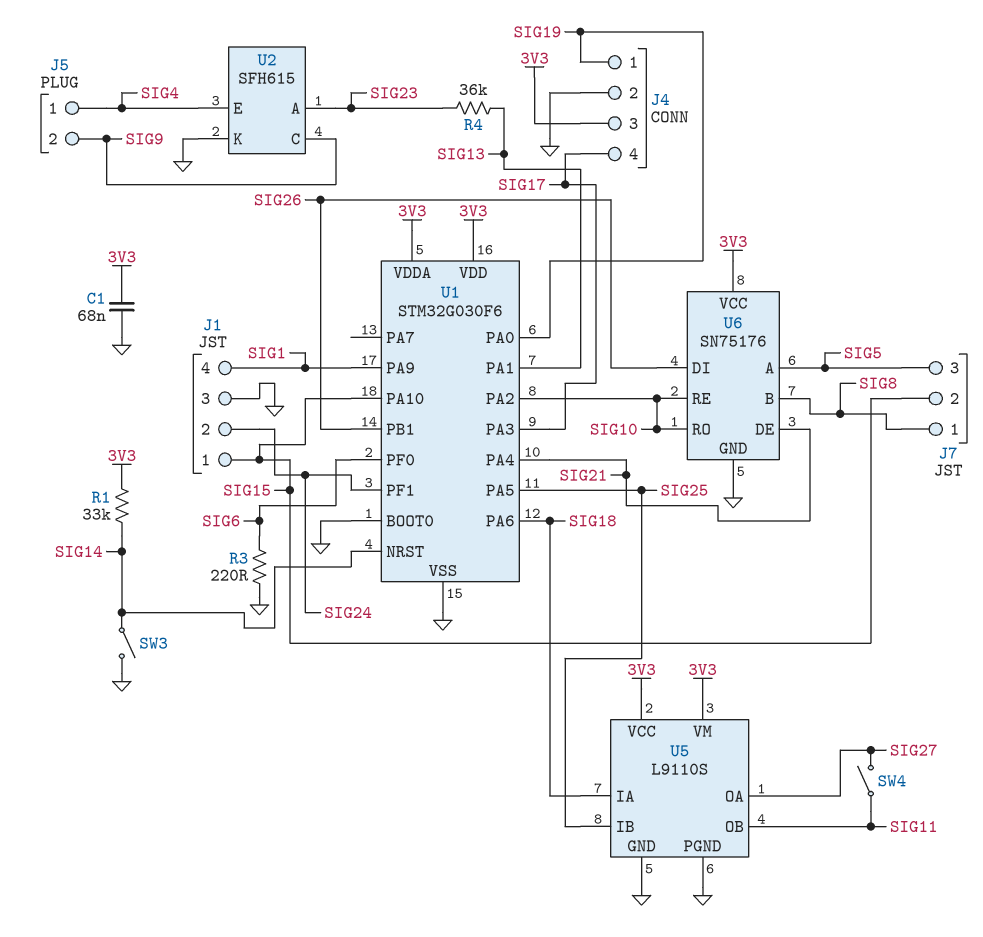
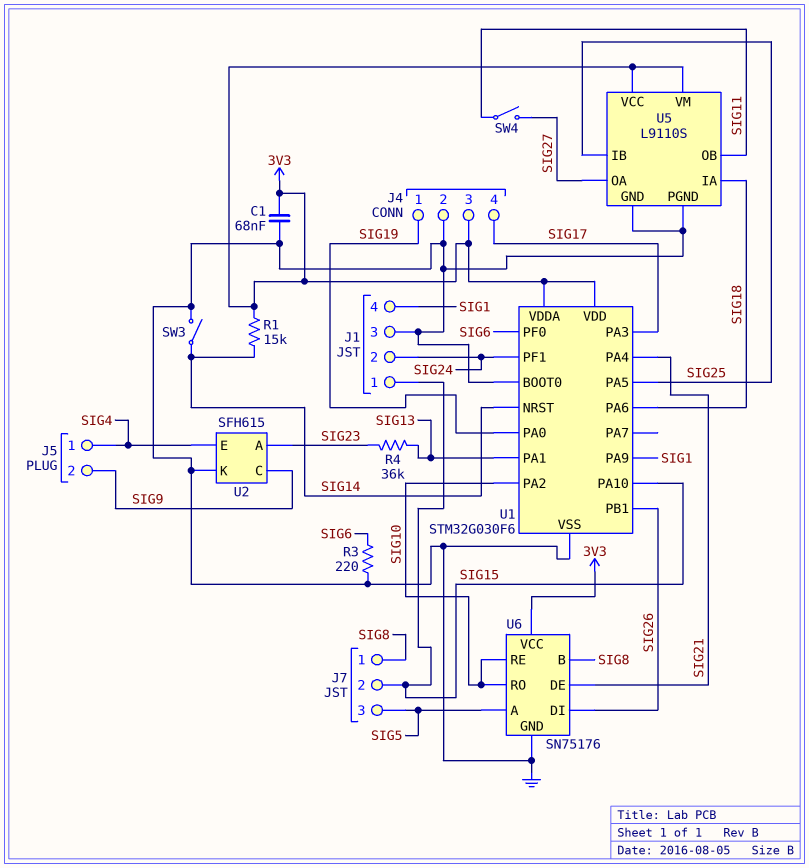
R1: 33k (3V3, SIG14) -> 15k (3V3, SIG14)

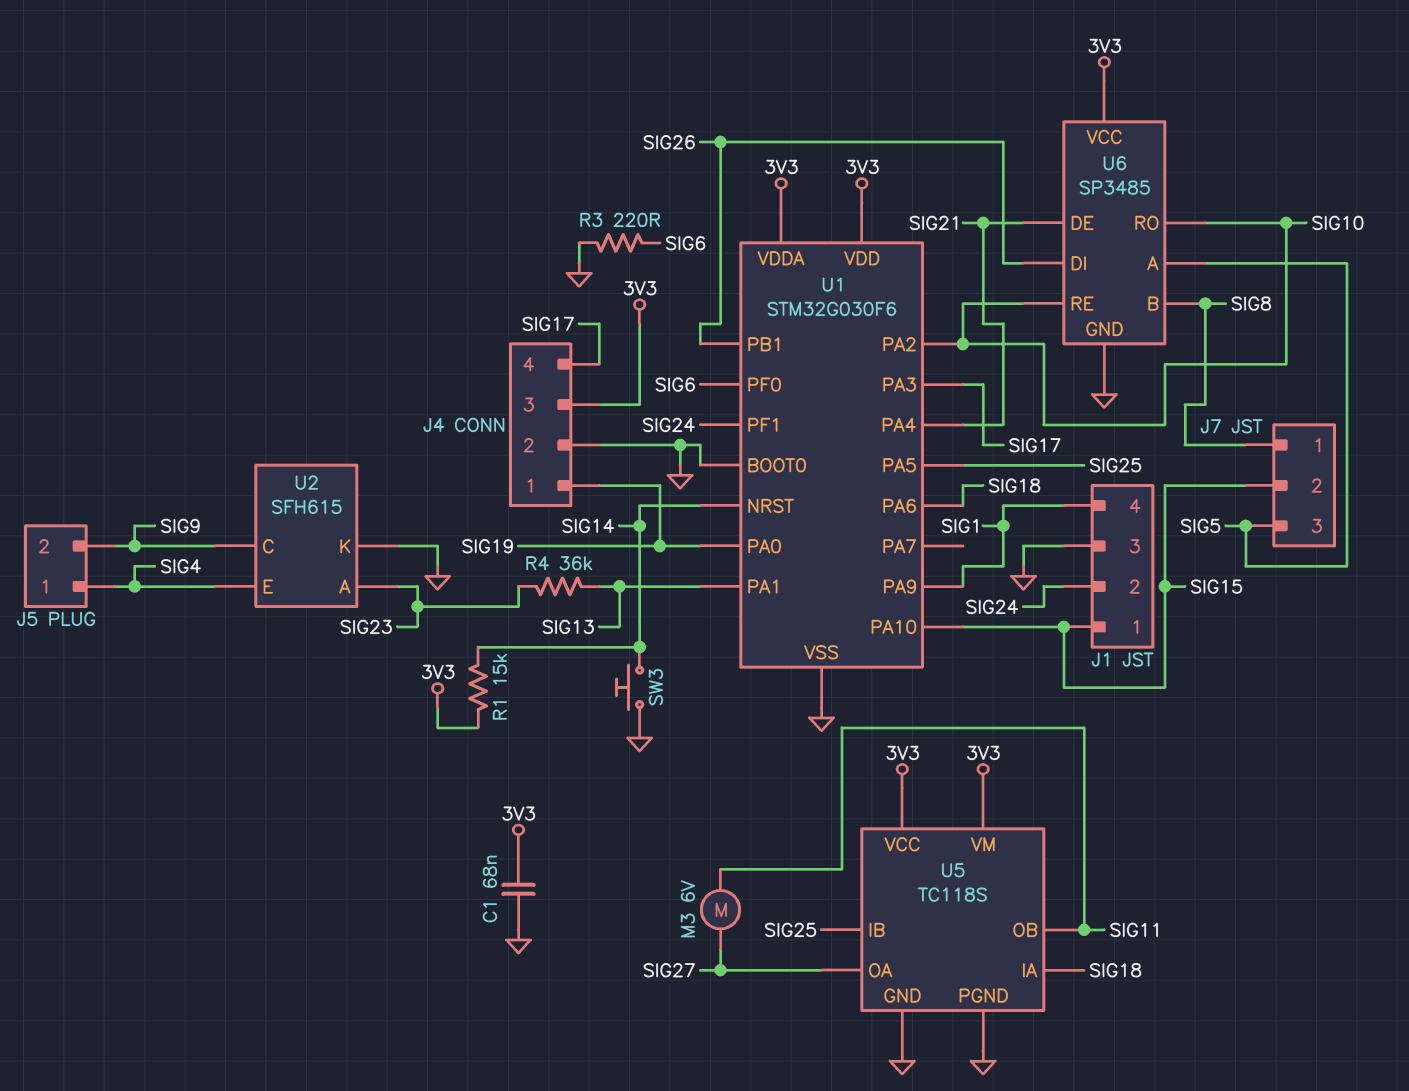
M3: none -> motor 6V (SIG11, SIG27)
SW3: switch (GND, SIG14) -> button (GND, SIG14)
SW4: switch (SIG11, SIG27) -> none
U5: L9110S -> TC118S
U6: SN75176 -> SP3485

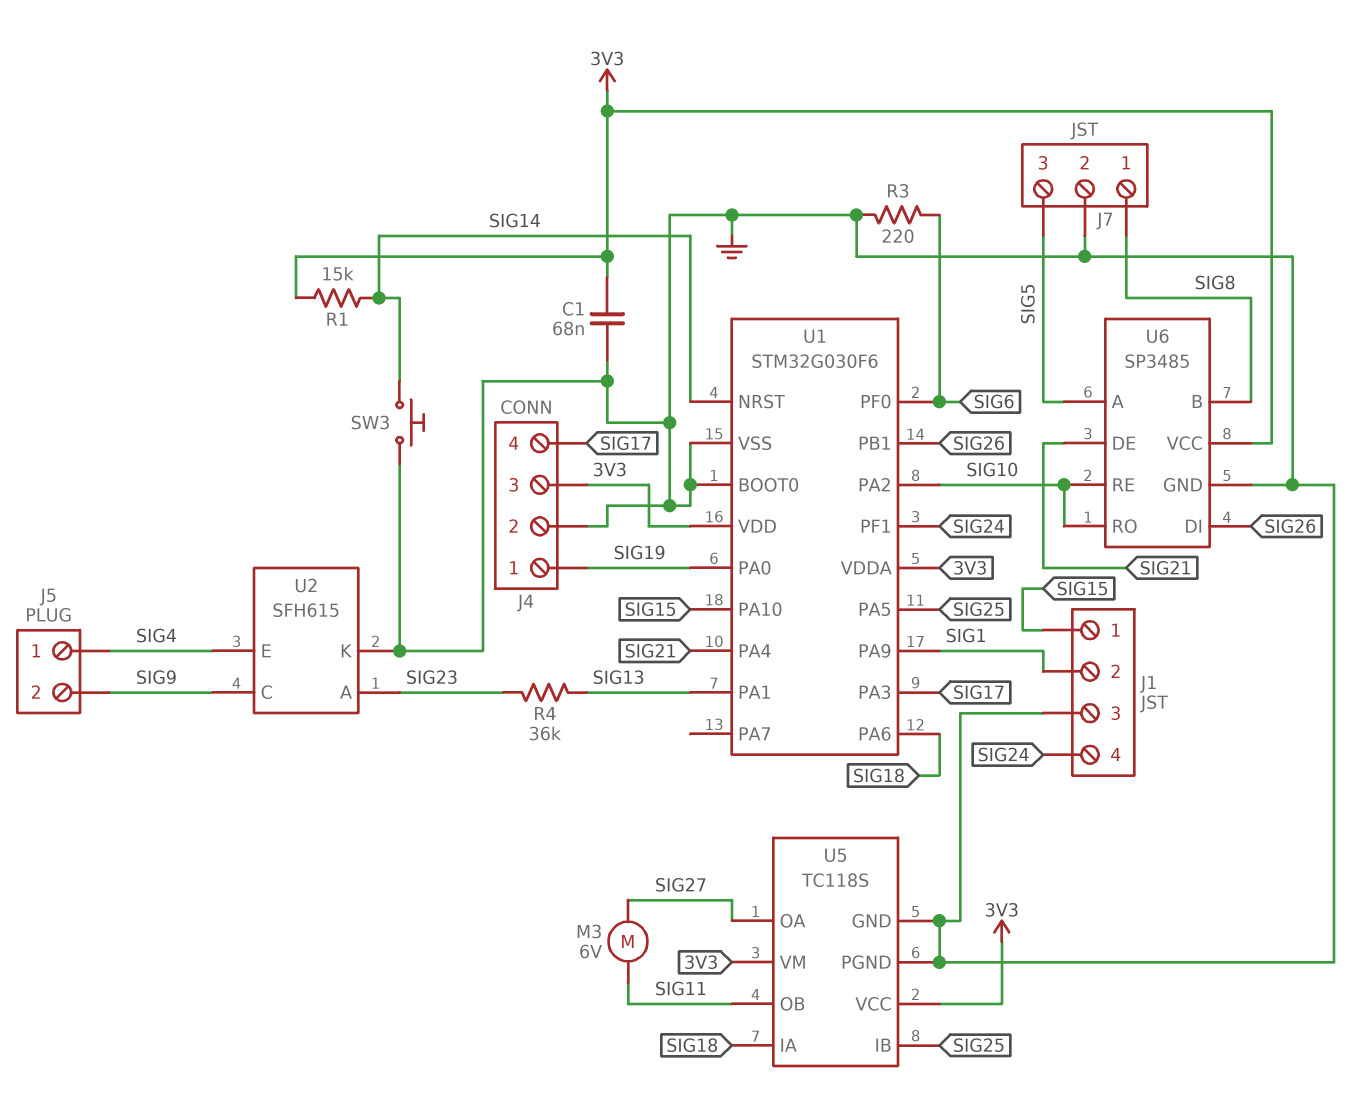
J1 pin 2: SIG24 -> SIG1
J1 pin 4: SIG1 -> SIG24
J7 pin 2: SIG15 -> GND

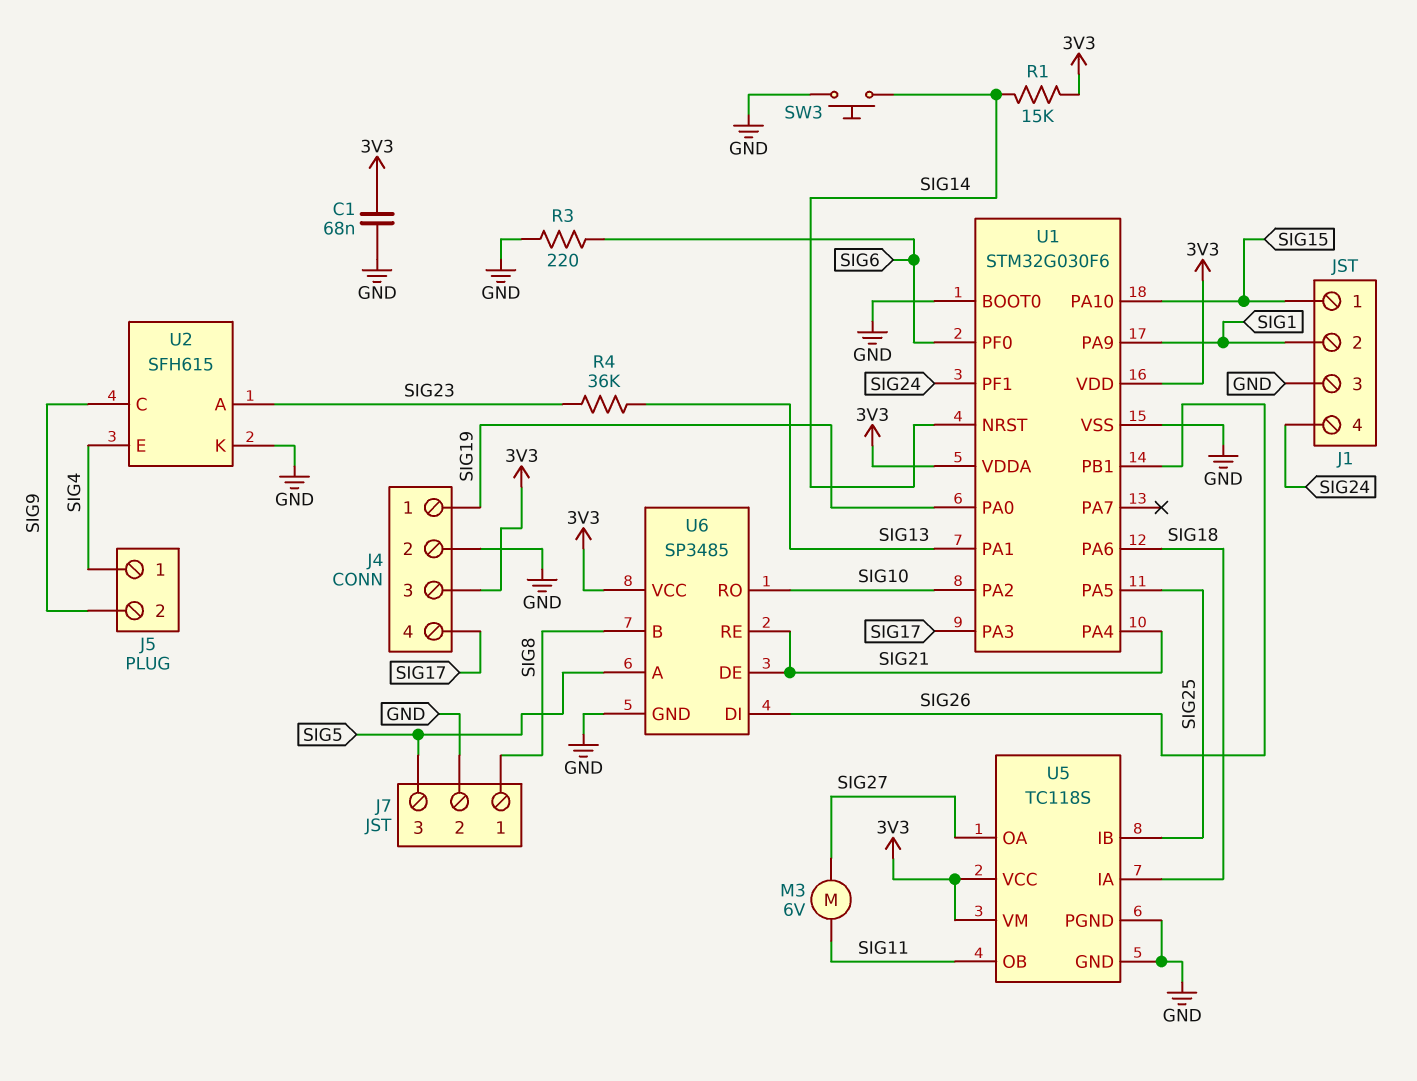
U6 pin RE: SIG10 -> SIG21

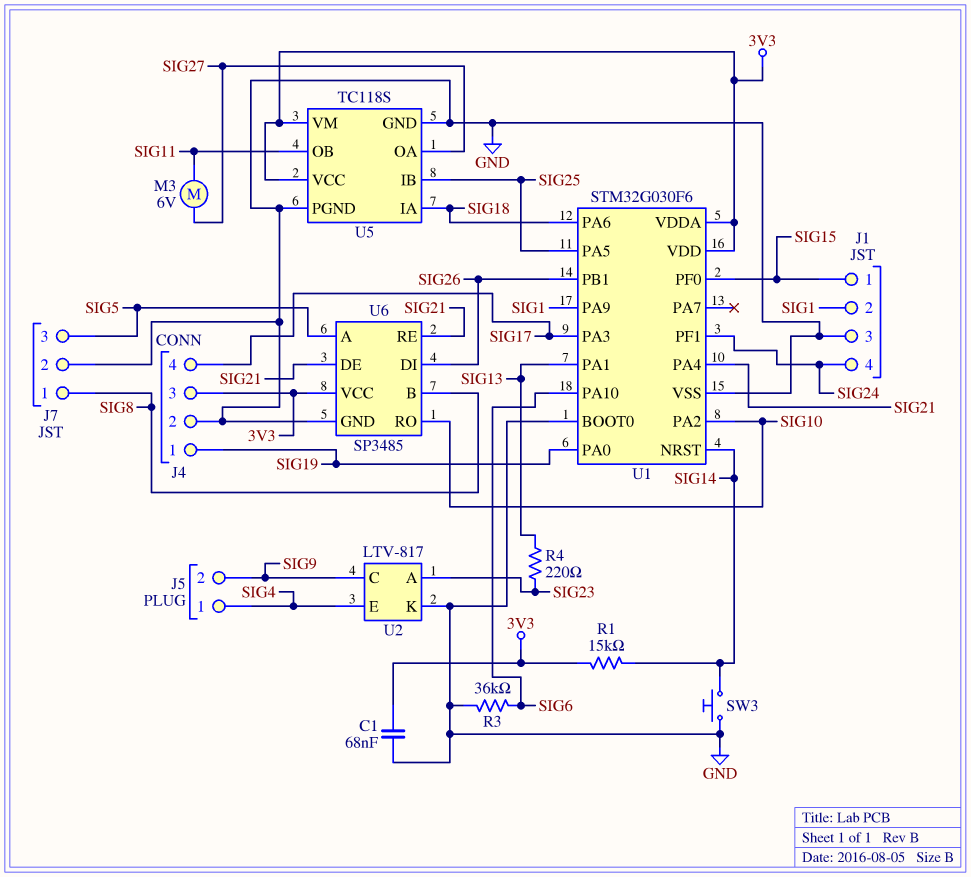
R3: 220 (GND, SIG6) -> 36k (GND, SIG6)
R4: 36k (SIG13, SIG23) -> 220 (SIG13, SIG23)
U1 pin PA10: SIG15 -> SIG6
U1 pin PF0: SIG6 -> SIG15
U2: SFH615 -> LTV-817

